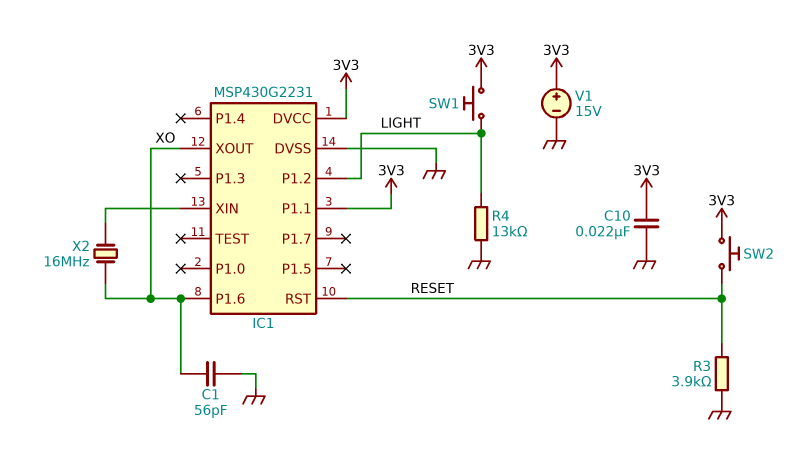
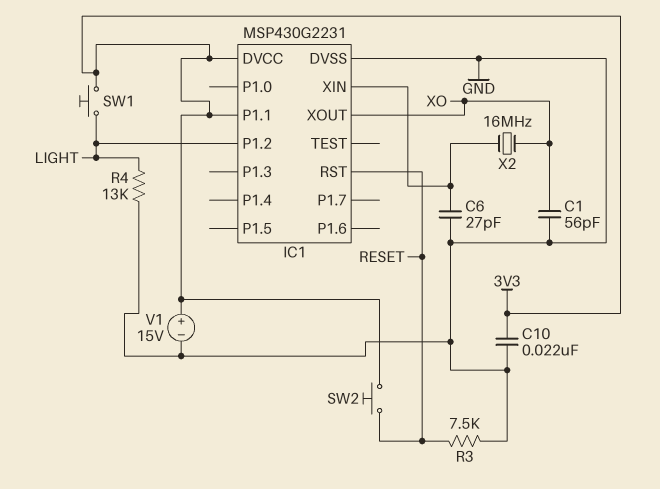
C6: none -> 27pF (GND, IC1/XIN)
IC1 pin P1.6: XO -> none
R3: 3.9k (GND, RESET) -> 7.5k (GND, RESET)

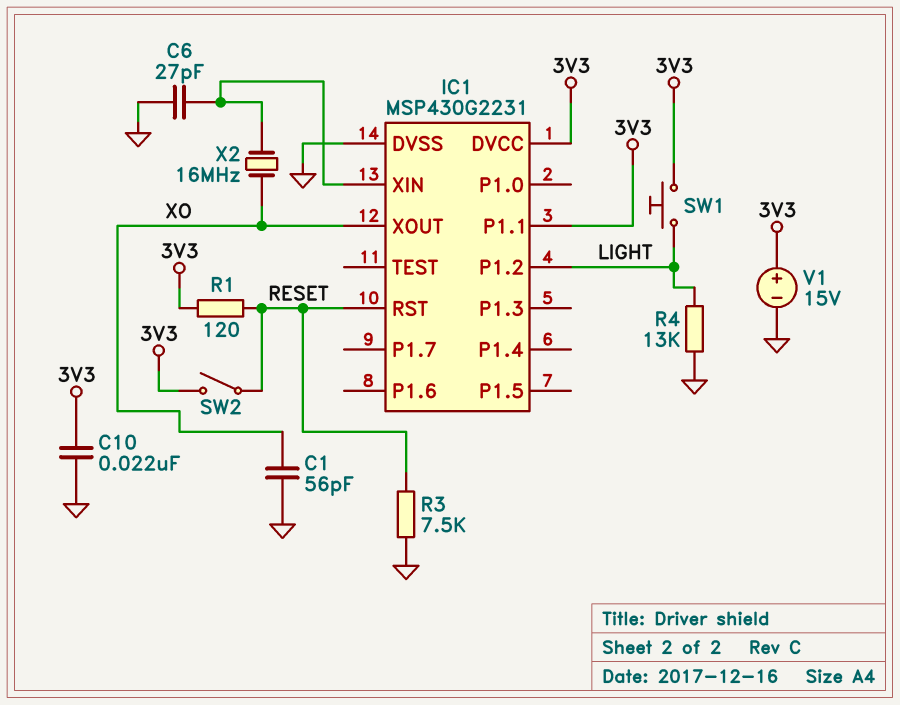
R1: none -> 120 (3V3, RESET)
SW2: button (3V3, RESET) -> switch (3V3, RESET)

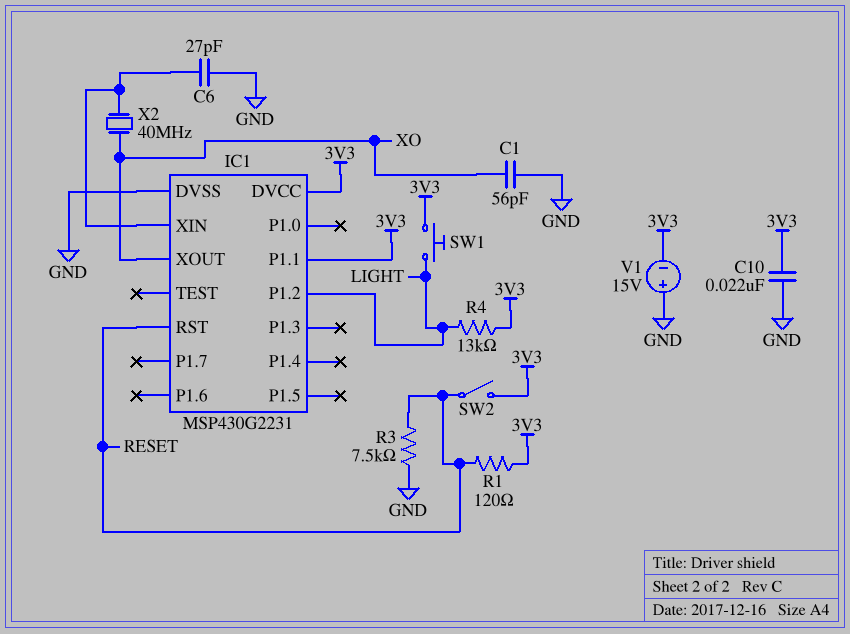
R4: 13k (GND, LIGHT) -> 13k (3V3, LIGHT)
V1: 15V (plus 3V3, minus GND) -> 15V (plus GND, minus 3V3)
X2: 16MHz (IC1/XIN, XO) -> 40MHz (IC1/XIN, XO)

